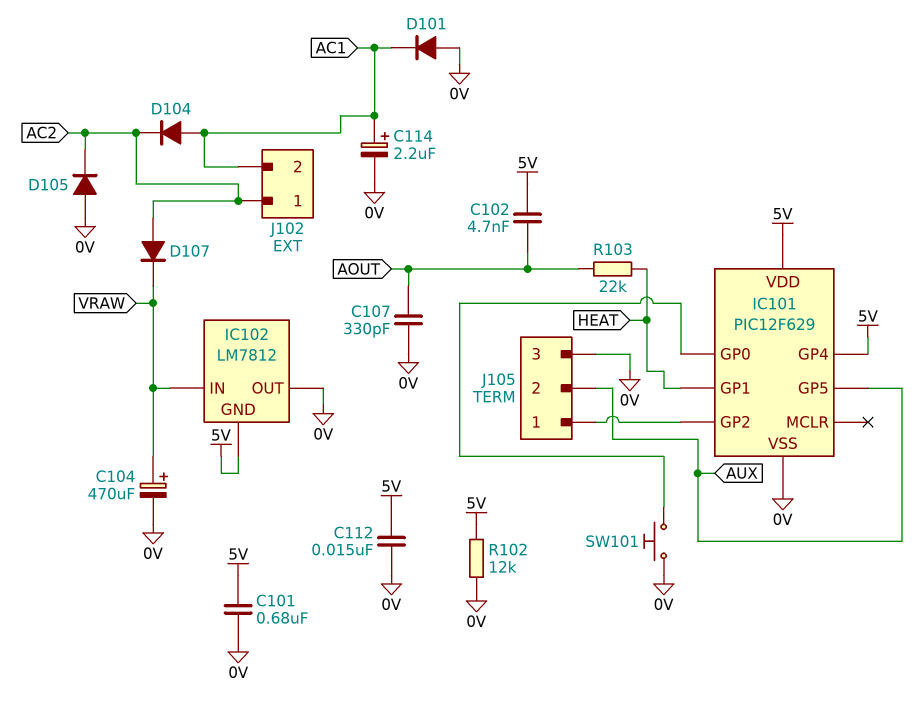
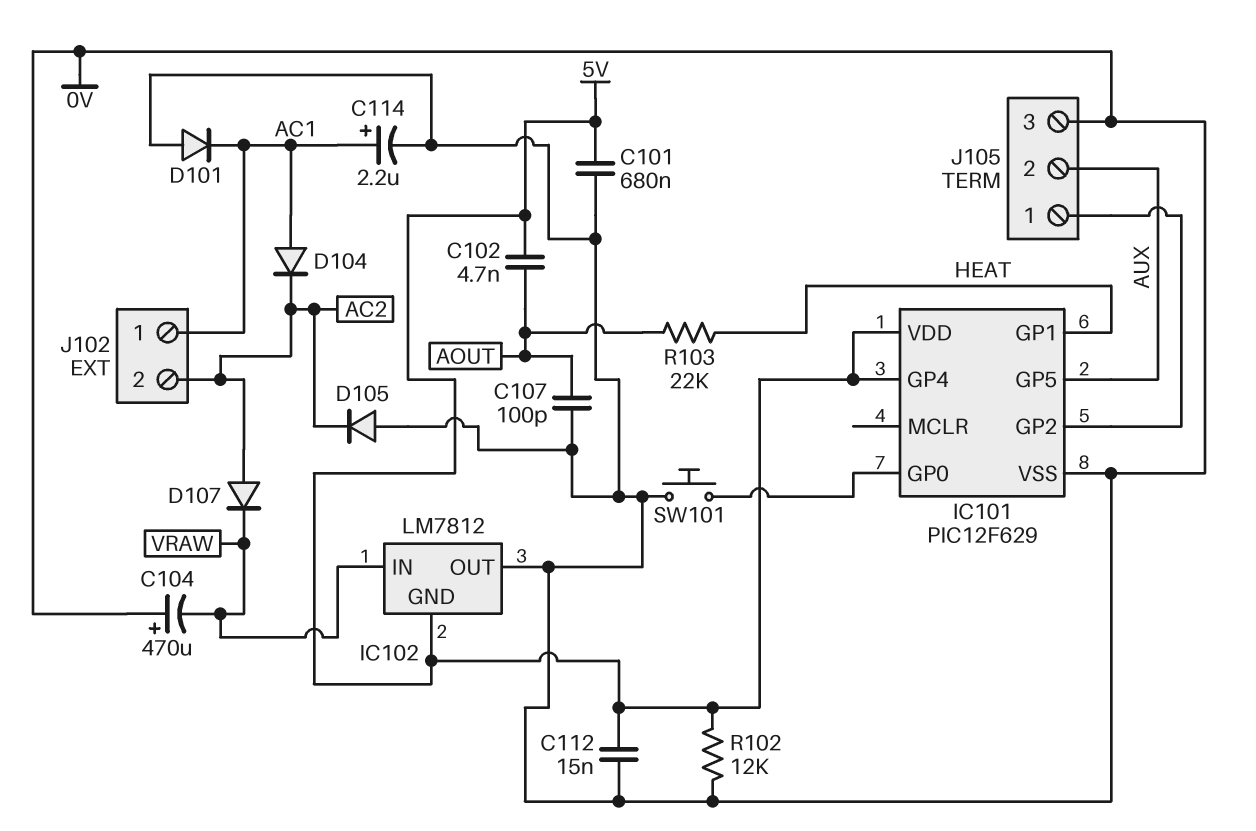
C104: 470uF (plus VRAW, minus 0V) -> 470uF (plus 0V, minus VRAW)
C107: 330pF (0V, AOUT) -> 100pF (0V, AOUT)
J102 pin 1: AC2 -> AC1
J102 pin 2: AC1 -> AC2

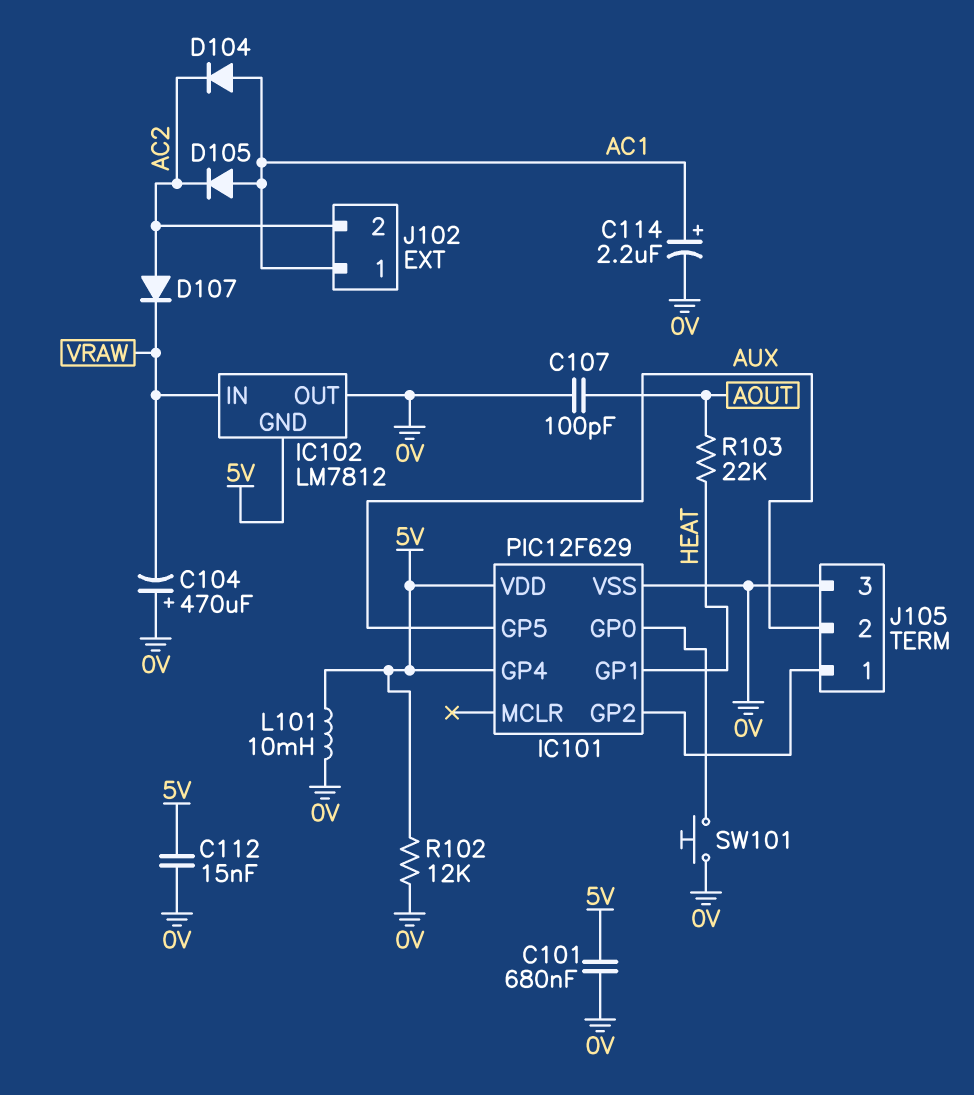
C102: 4.7nF (5V, AOUT) -> none
D101: diode (A 0V, K AC1) -> none
D105: diode (A 0V, K AC2) -> diode (A AC1, K AC2)
L101: none -> 10mH (0V, 5V)

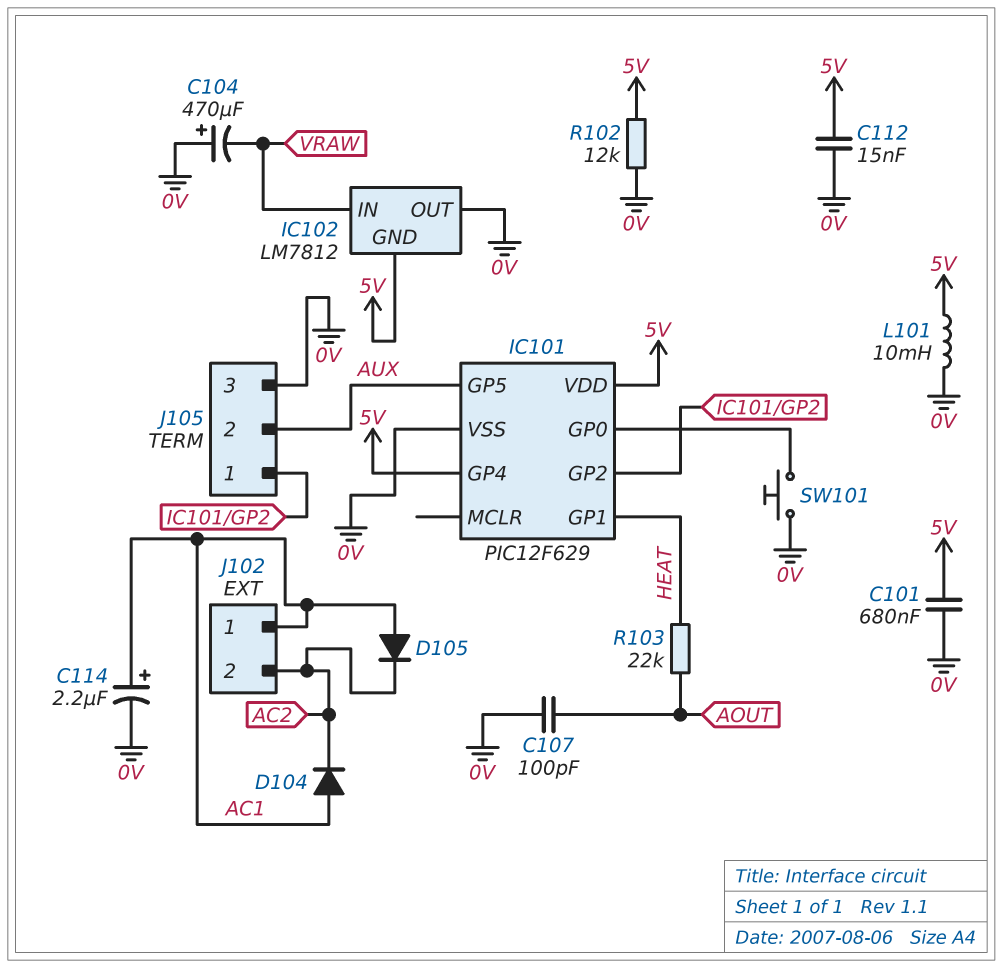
D107: diode (A AC2, K VRAW) -> none

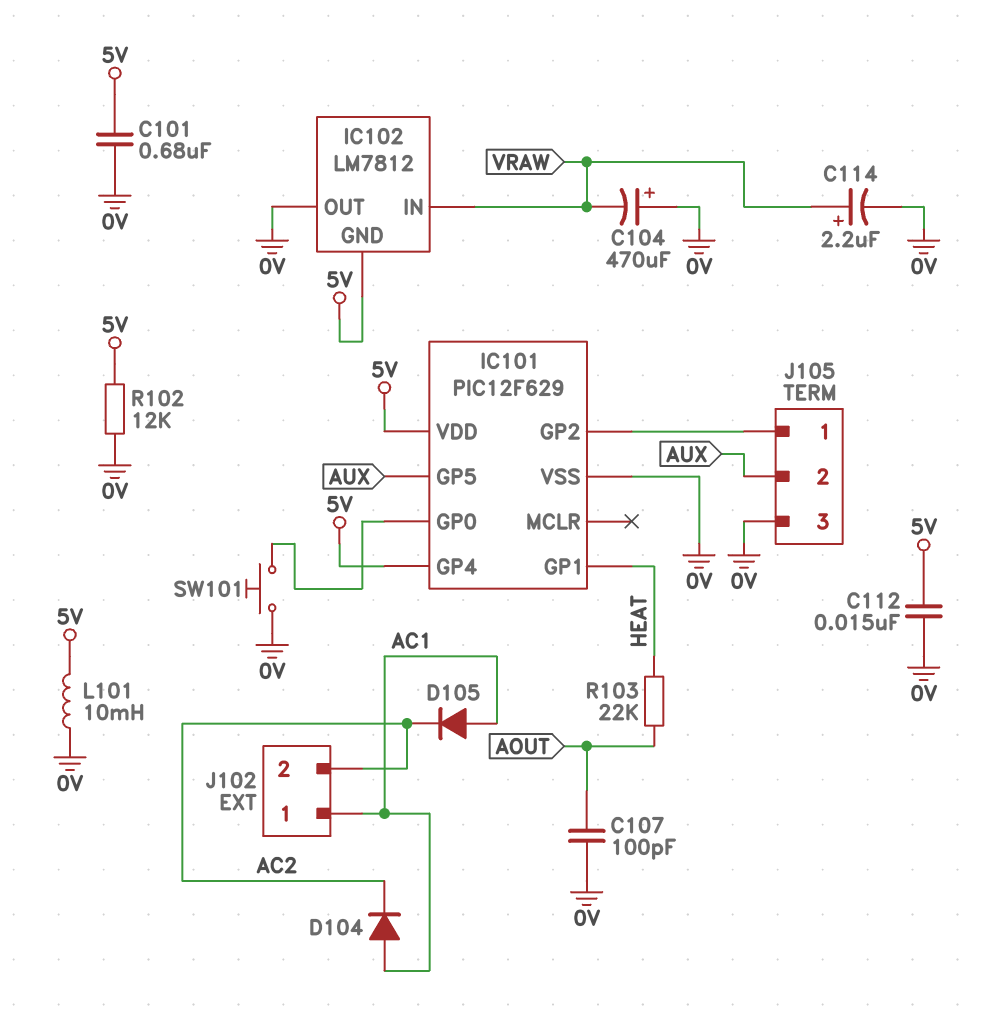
C114: 2.2uF (plus AC1, minus 0V) -> 2.2uF (plus VRAW, minus 0V)

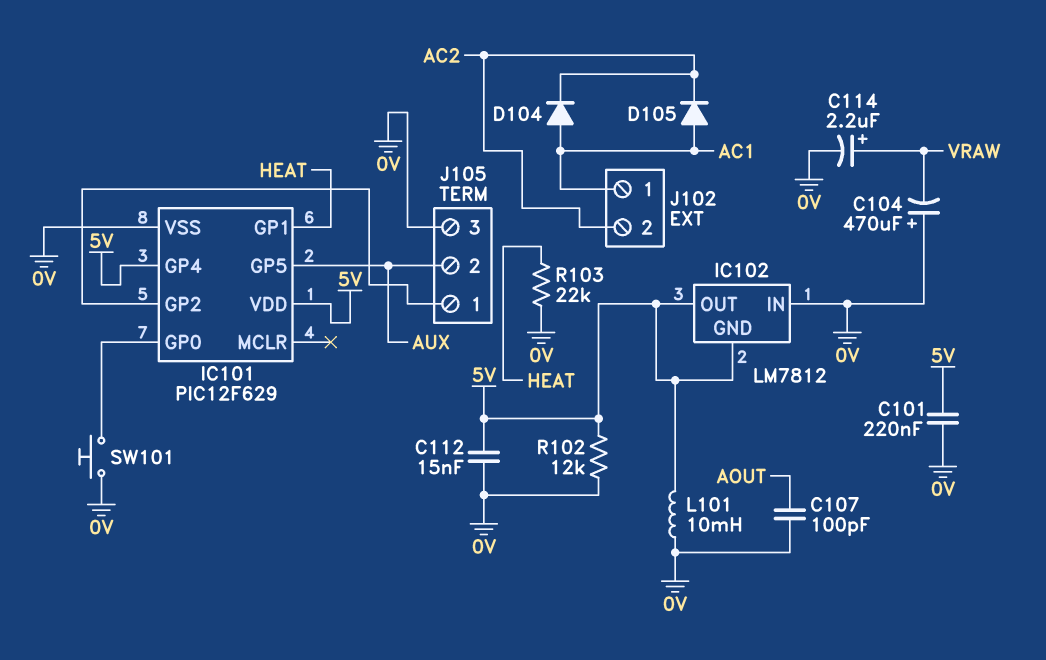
C101: 680nF (0V, 5V) -> 220nF (0V, 5V)
IC102 pin IN: VRAW -> 0V
IC102 pin OUT: 0V -> 5V
R103: 22k (AOUT, HEAT) -> 22k (0V, HEAT)

